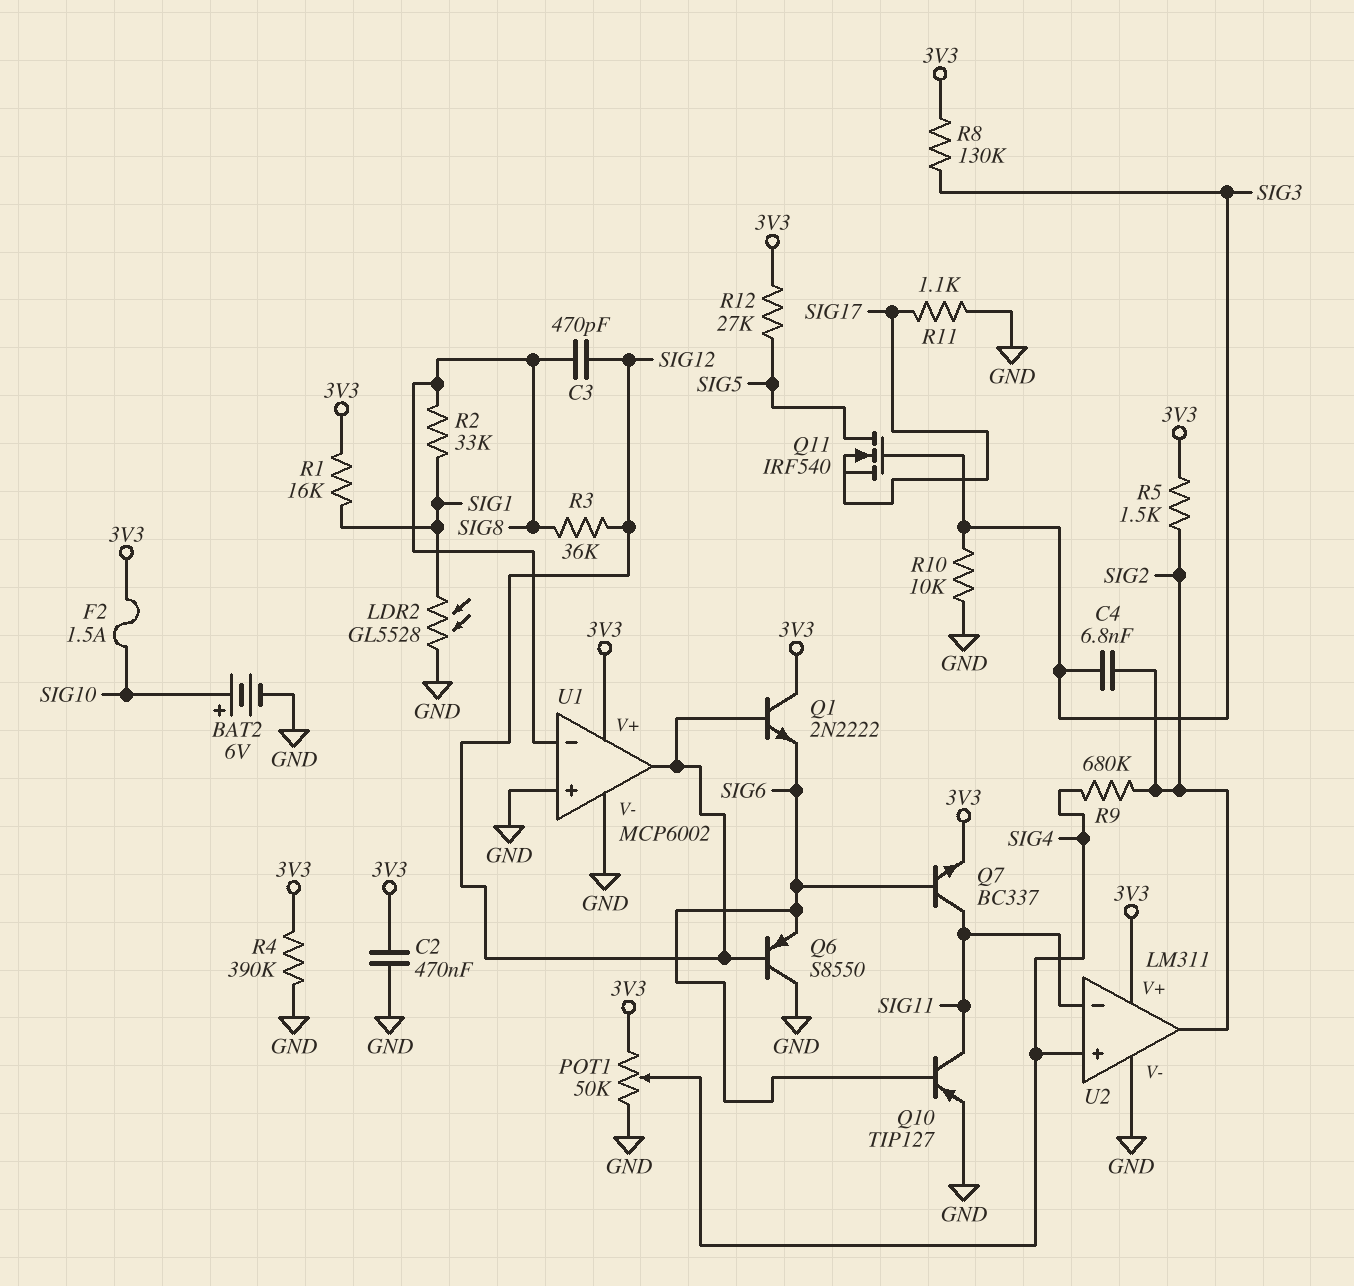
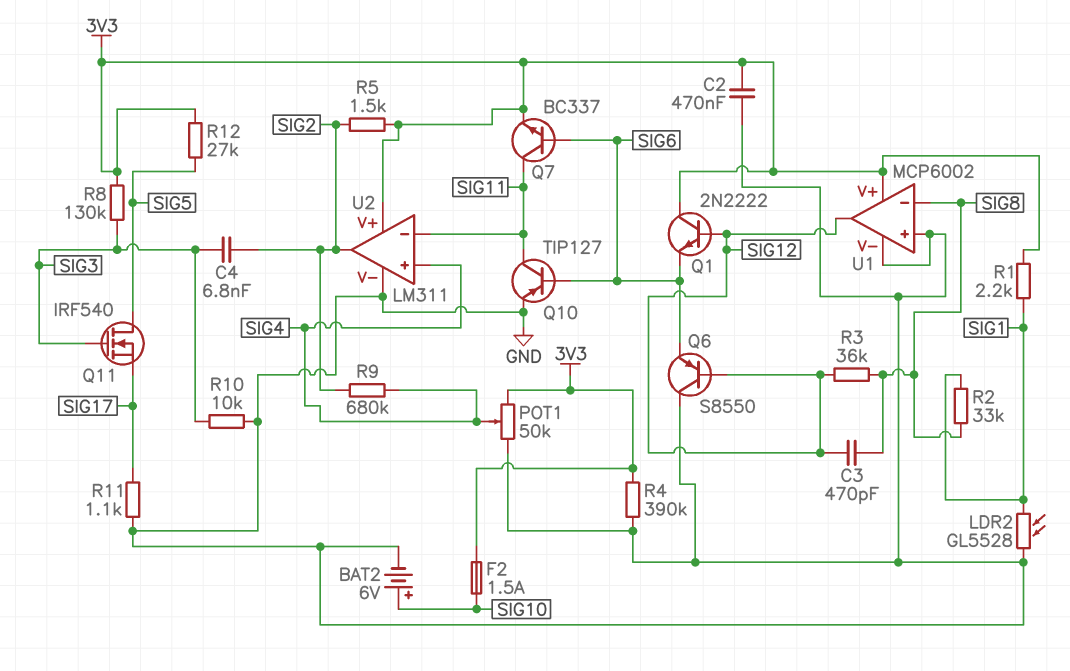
R1: 16k (3V3, SIG1) -> 2.2k (3V3, SIG1)

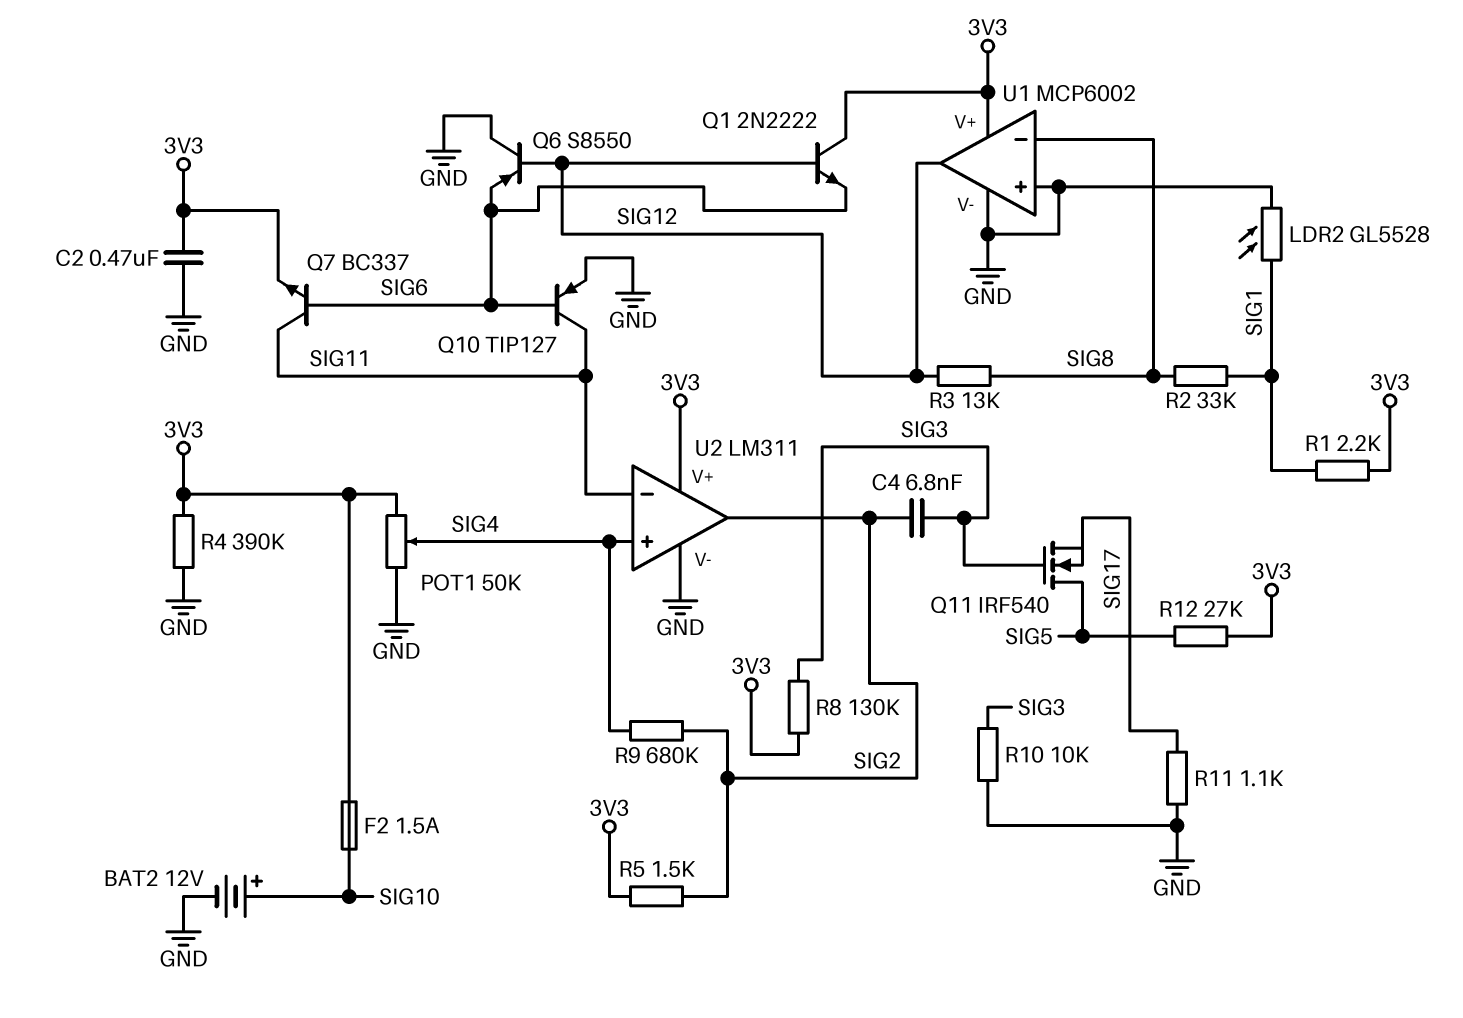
BAT2: 6V (plus SIG10, minus GND) -> 12V (plus SIG10, minus GND)
C3: 470pF (SIG8, SIG12) -> none
R3: 36k (SIG8, SIG12) -> 13k (SIG8, SIG12)

